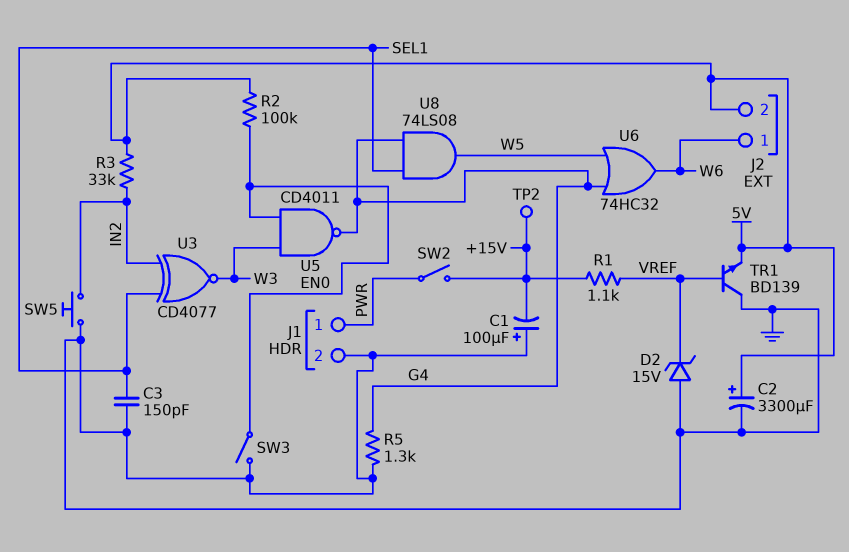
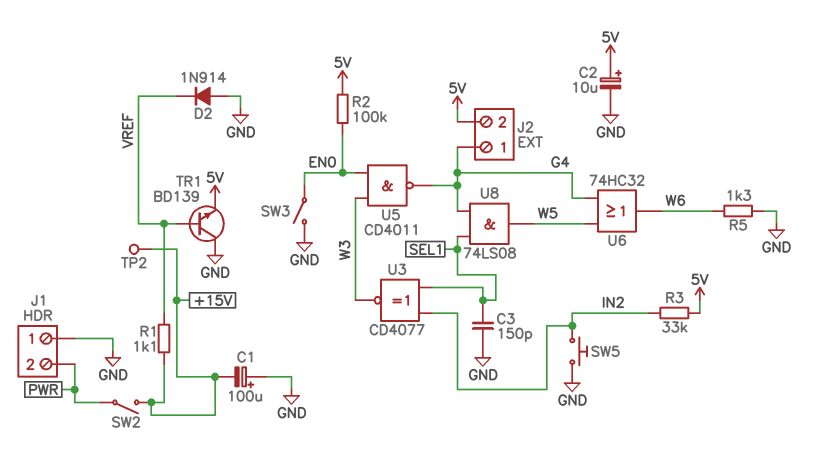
C2: 3300uF (plus 5V, minus GND) -> 10uF (plus 5V, minus GND)
D2: zener 15V (A GND, K VREF) -> diode 1N914 (A GND, K VREF)
J1 pin 1: PWR -> GND
J1 pin 2: GND -> PWR
J2 pin 1: W6 -> G4
R5: 1.3k (G4, GND) -> 1.3k (GND, W6)

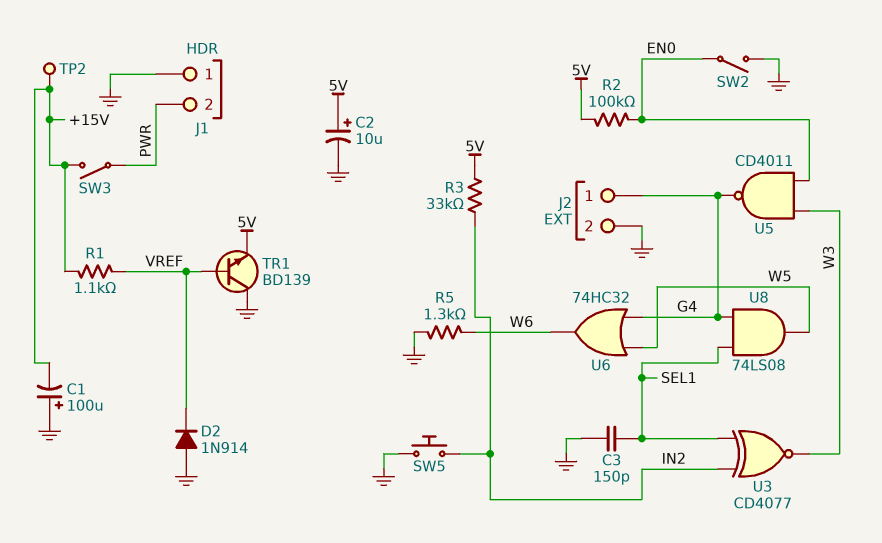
J2 pin 2: 5V -> GND
SW2: switch (+15V, PWR) -> switch (EN0, GND)
SW3: switch (EN0, GND) -> switch (+15V, PWR)

